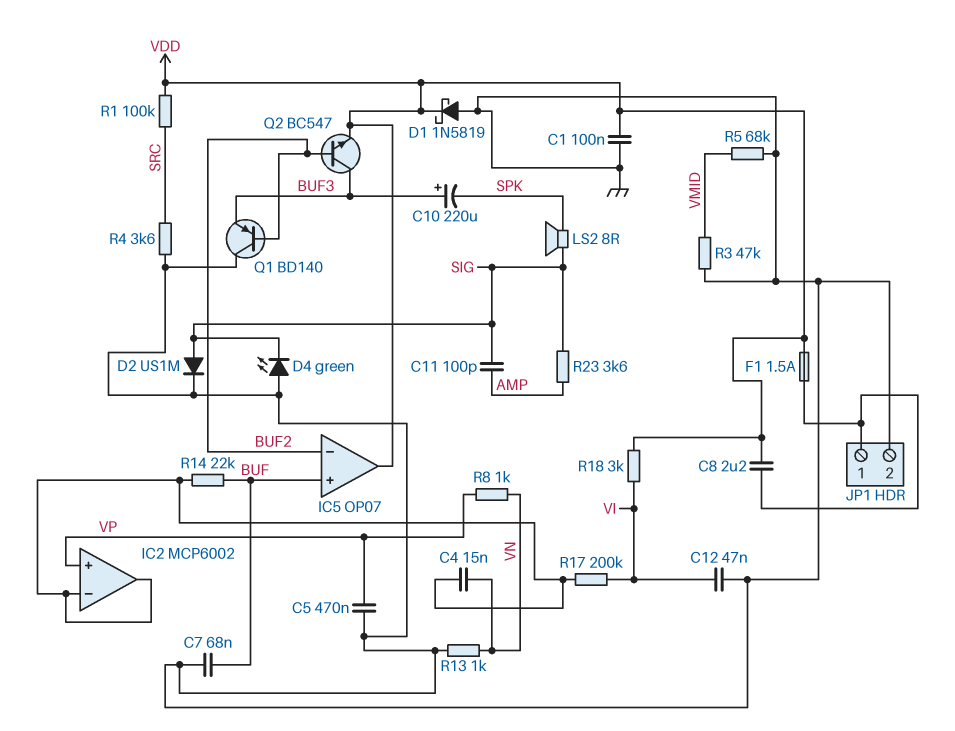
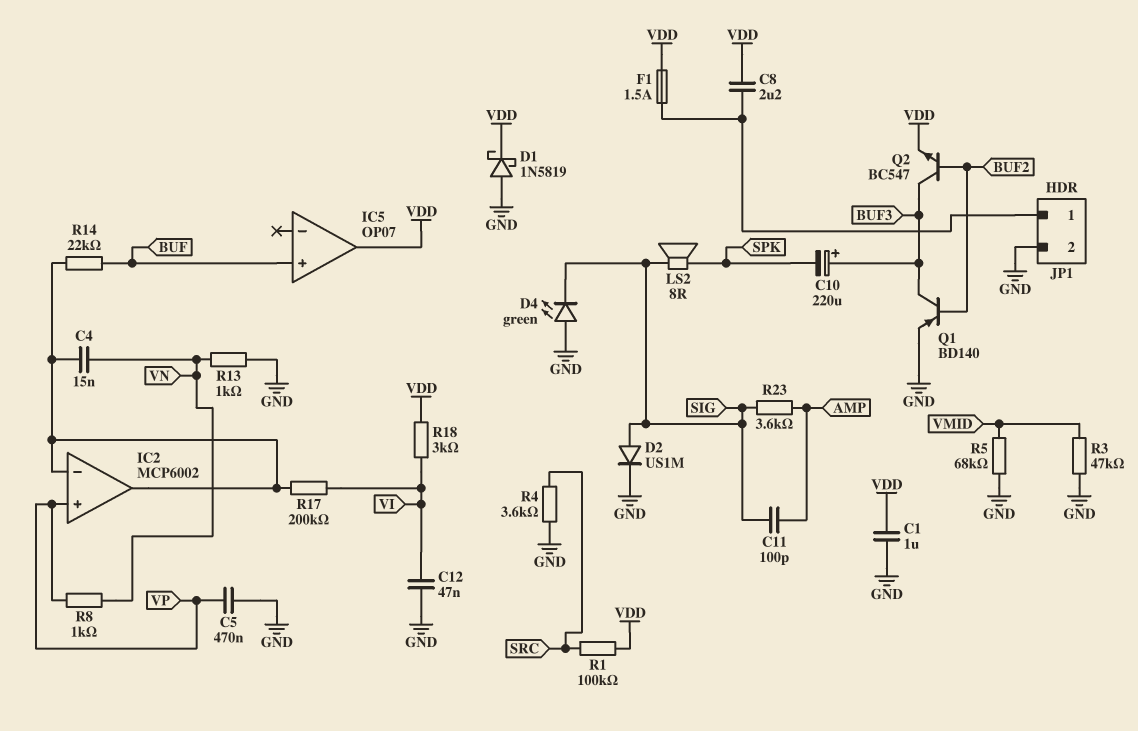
C1: 100nF (GND, VDD) -> 1uF (GND, VDD)
C7: 68nF (BUF, GND) -> none
IC5 pin in-: BUF2 -> none
Q1: PNP BD140 (B BUF2, C GND, E BUF3) -> PNP BD140 (B BUF2, C BUF3, E GND)

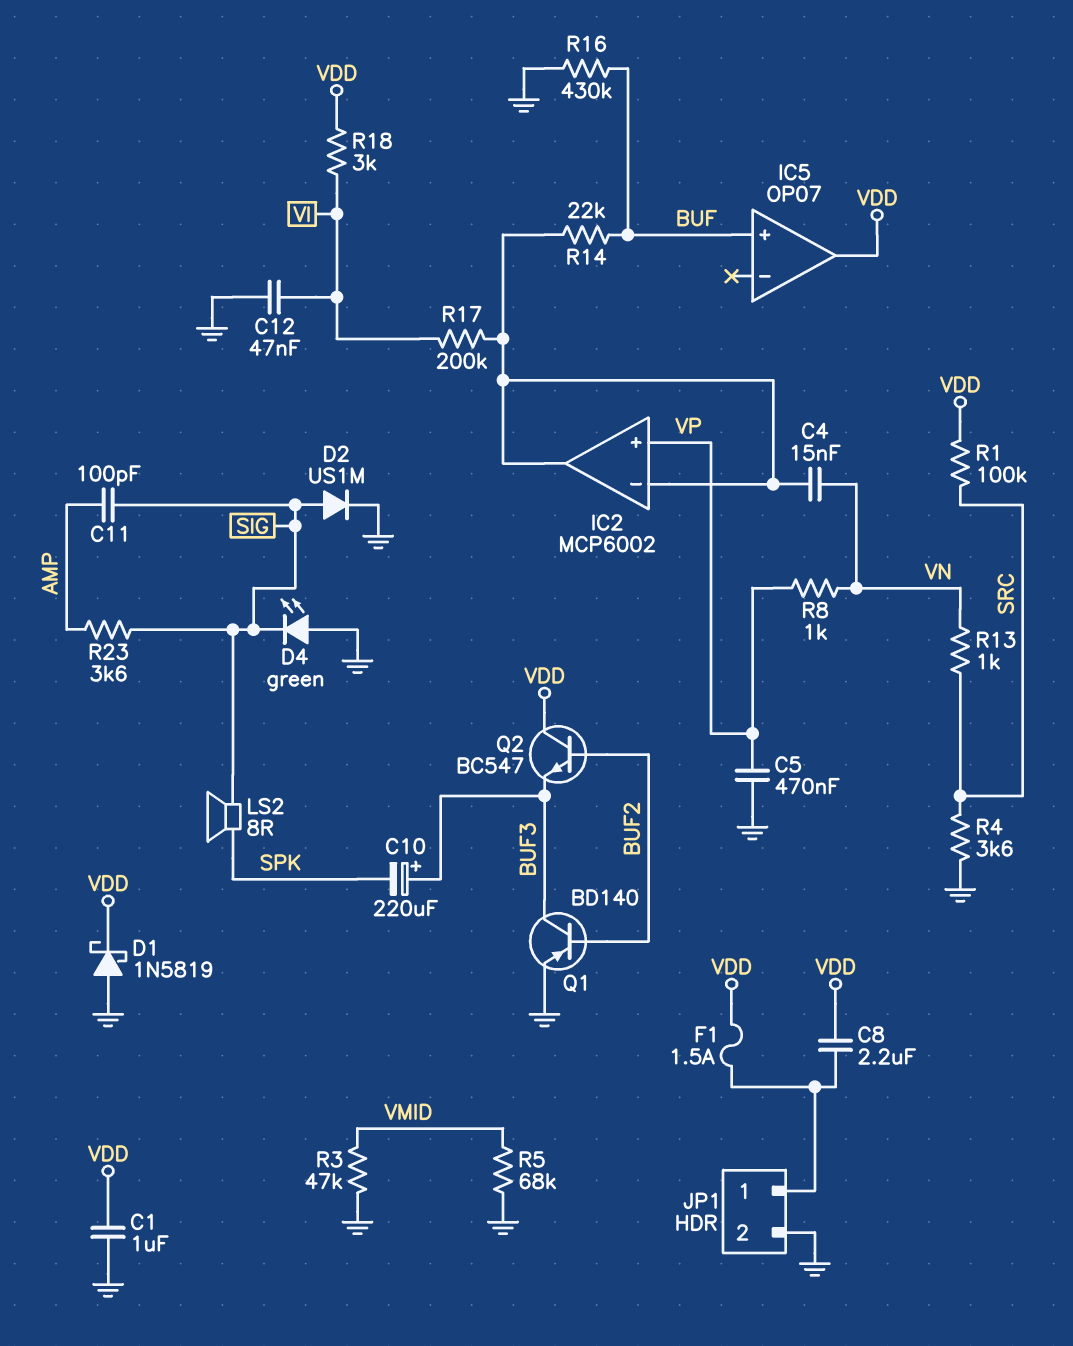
Q2: NPN BC547 (B BUF2, C BUF3, E VDD) -> NPN BC547 (B BUF2, C VDD, E BUF3)
R13: 1k (GND, VN) -> 1k (SRC, VN)
R16: none -> 430k (BUF, GND)

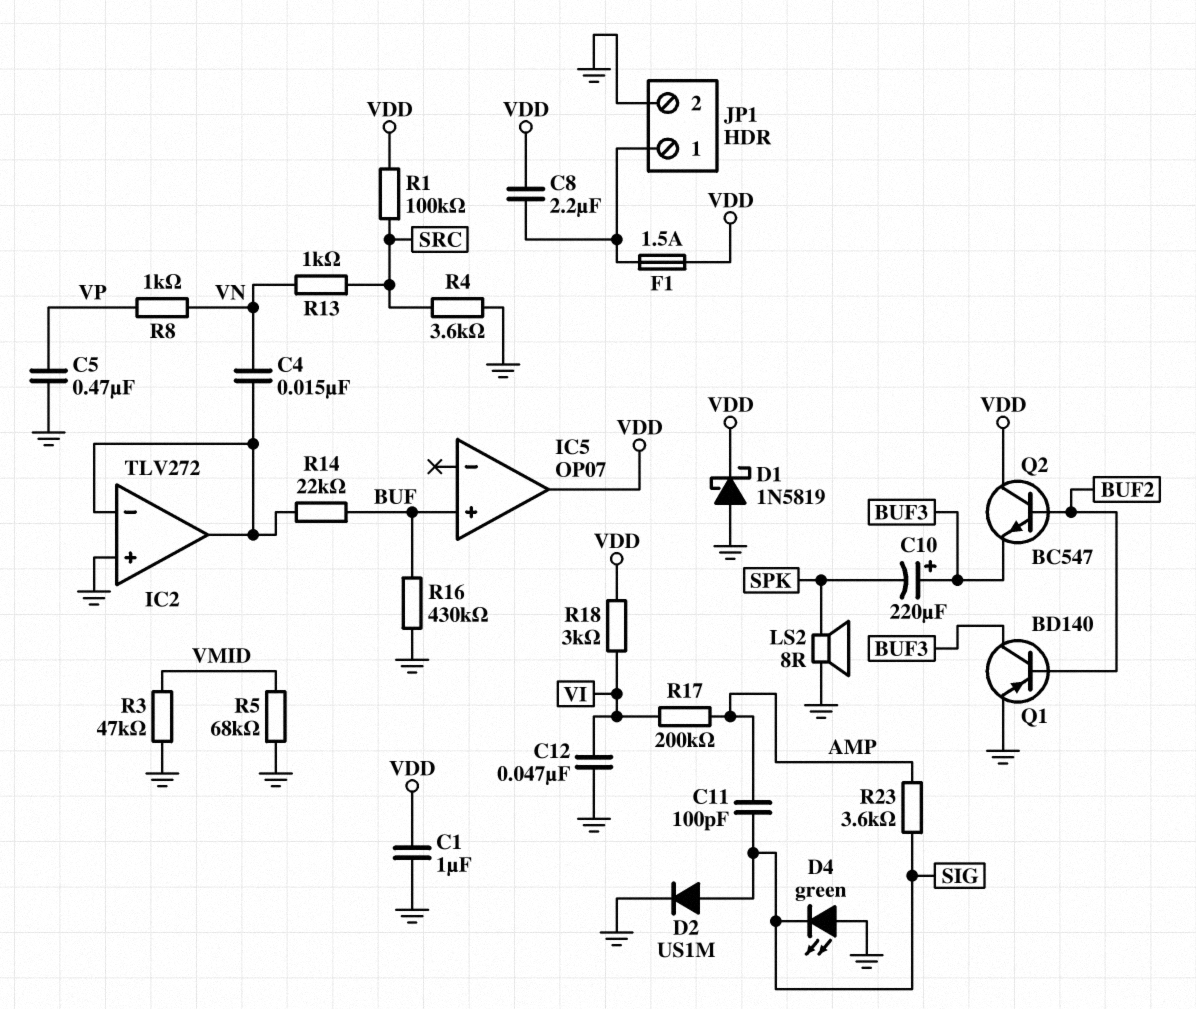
IC2: MCP6002 -> TLV272
IC2 pin in+: VP -> GND
LS2: speaker 8R (SIG, SPK) -> speaker 8R (GND, SPK)
R17: 200k (IC2/in-, VI) -> 200k (AMP, VI)

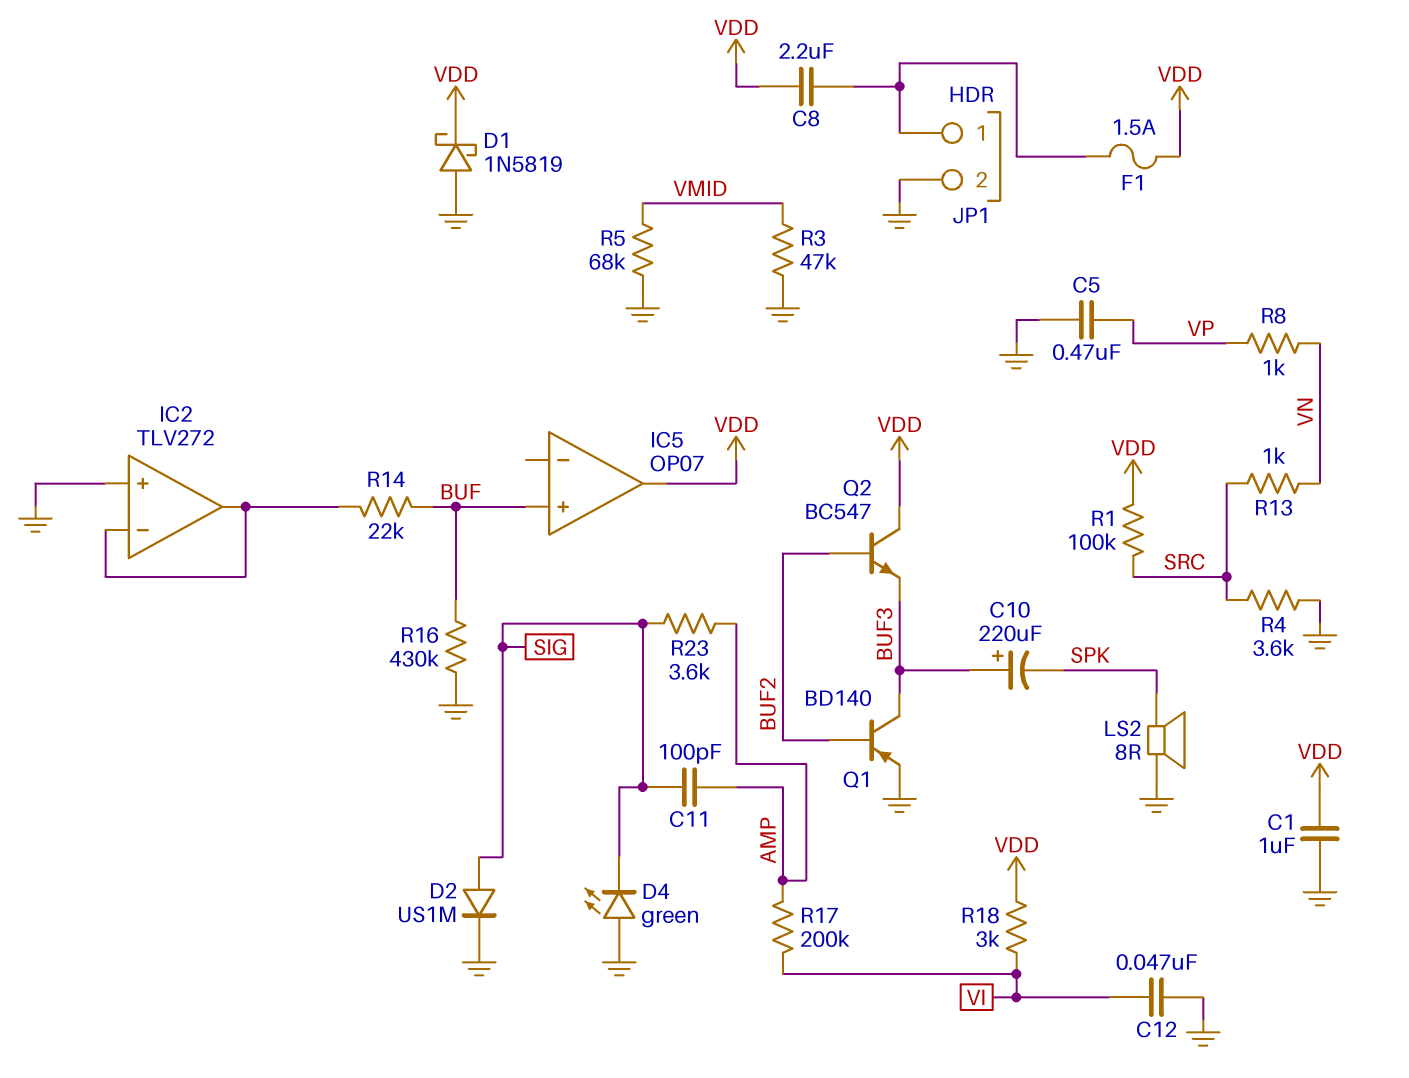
C4: 15nF (IC2/in-, VN) -> none

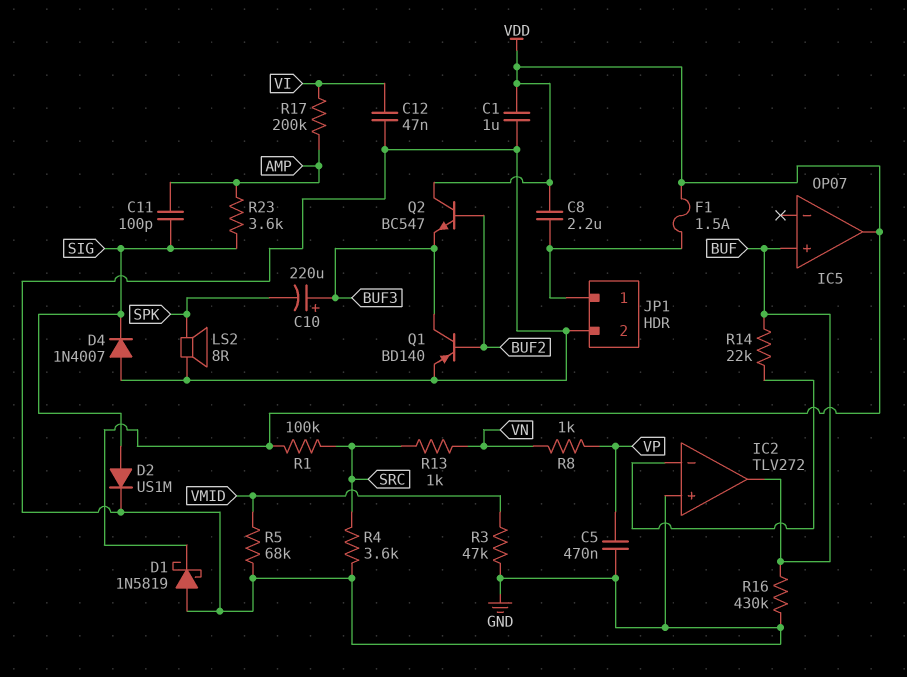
D4: LED green (A GND, K SIG) -> diode 1N4007 (A GND, K SIG)
IC2 pin out: IC2/in- -> BUF
R18: 3k (VDD, VI) -> none

